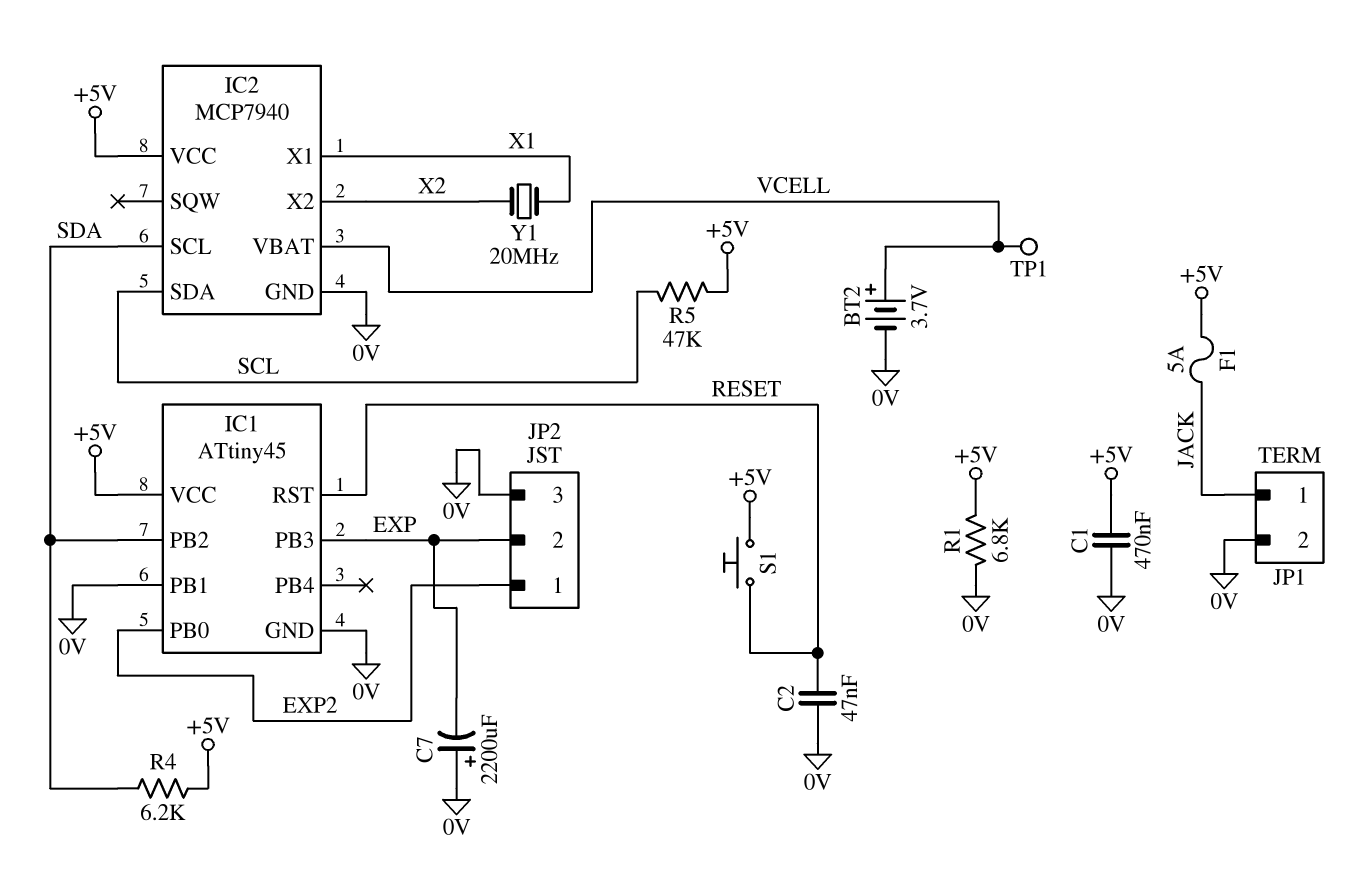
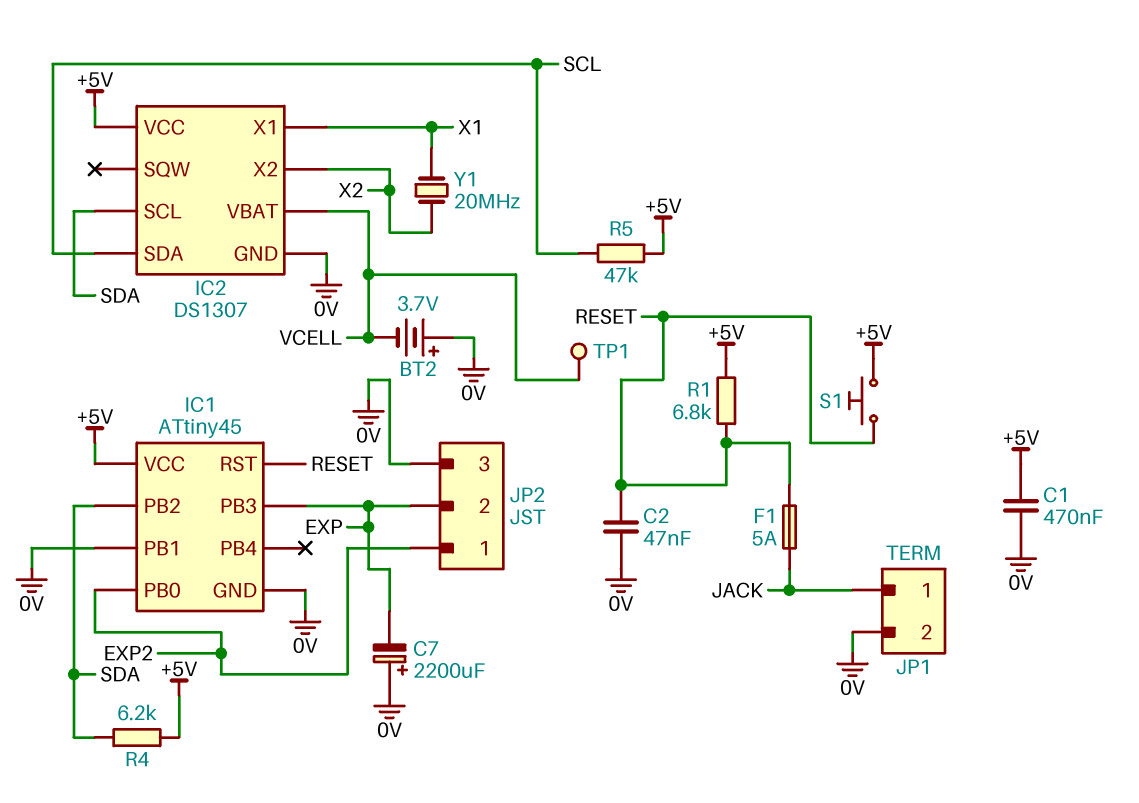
BT2: 3.7V (plus VCELL, minus 0V) -> 3.7V (plus 0V, minus VCELL)
F1: 5A (+5V, JACK) -> 5A (JACK, RESET)
IC2: MCP7940 -> DS1307
R1: 6.8k (+5V, 0V) -> 6.8k (+5V, RESET)

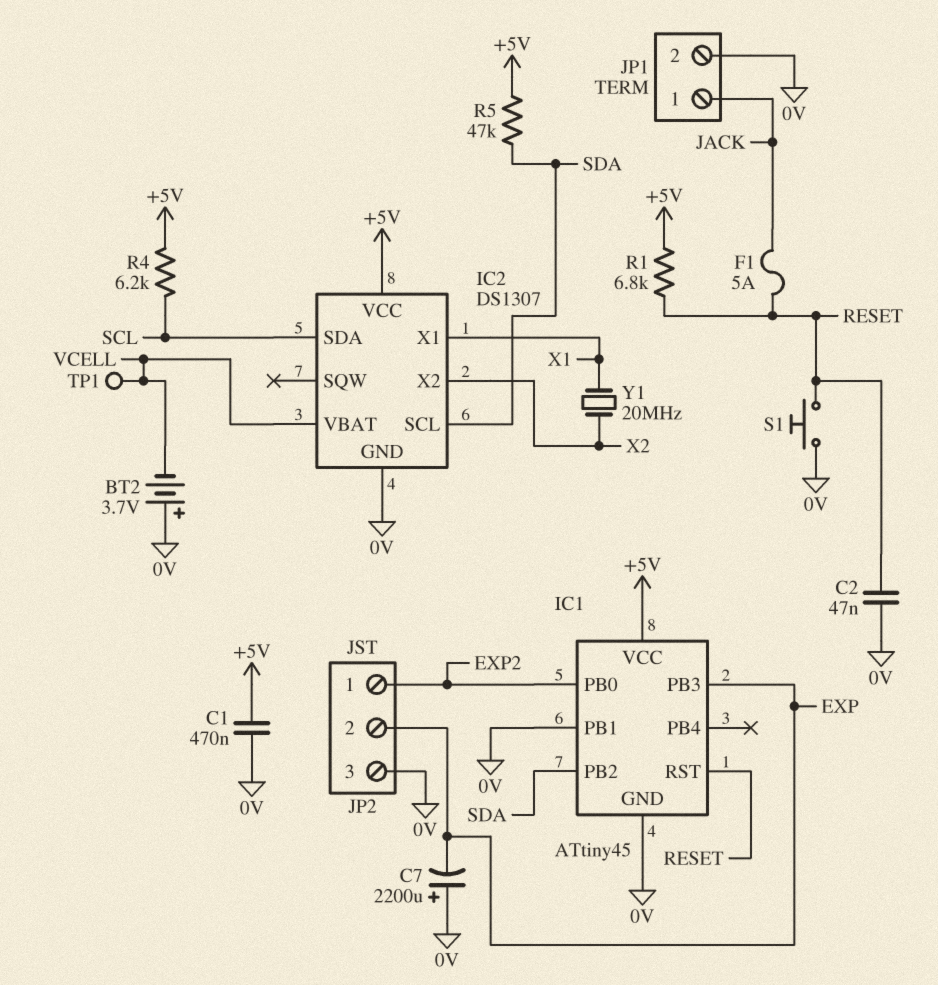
R4: 6.2k (+5V, SDA) -> 6.2k (+5V, SCL)
R5: 47k (+5V, SCL) -> 47k (+5V, SDA)
S1: button (+5V, RESET) -> button (0V, RESET)

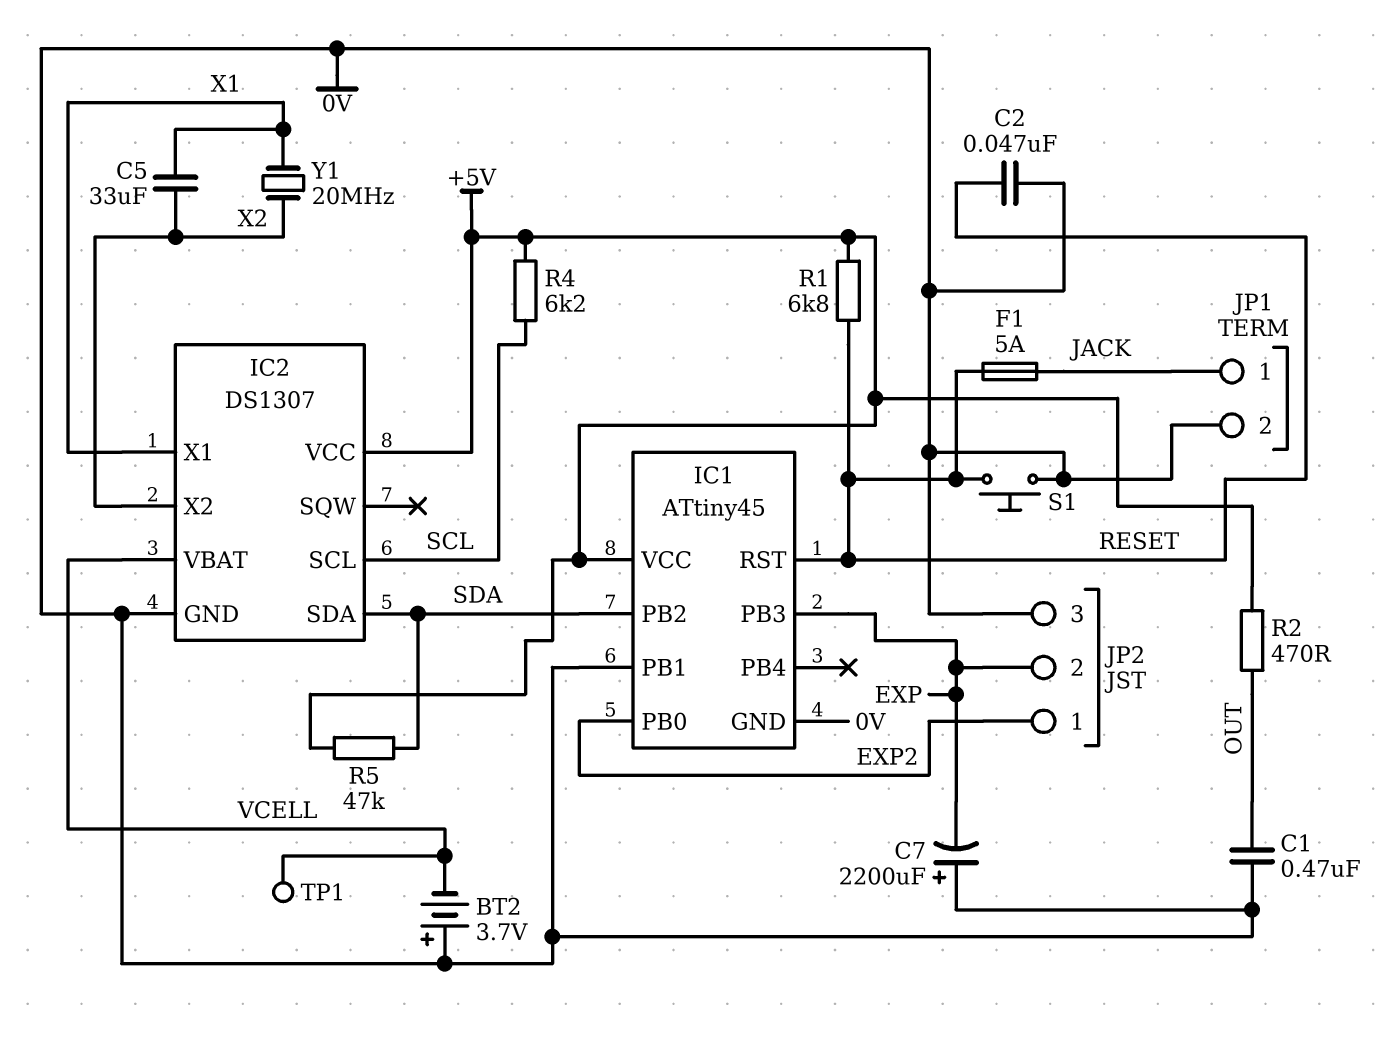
C1: 470nF (+5V, 0V) -> 470nF (0V, OUT)
C5: none -> 33uF (X1, X2)
IC2 pin SCL: SDA -> SCL
IC2 pin SDA: SCL -> SDA
R2: none -> 470 (+5V, OUT)

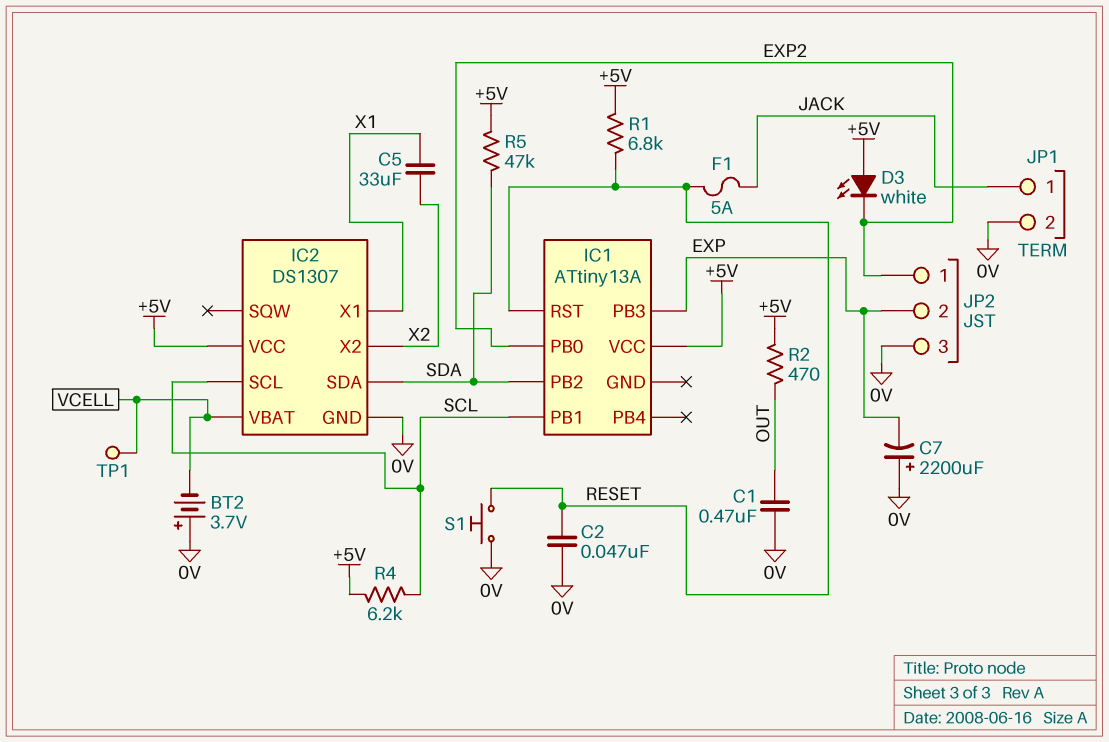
D3: none -> LED white (A +5V, K EXP2)
IC1: ATtiny45 -> ATtiny13A
IC1 pin GND: 0V -> none
IC1 pin PB1: 0V -> SCL
Y1: 20MHz (X1, X2) -> none

